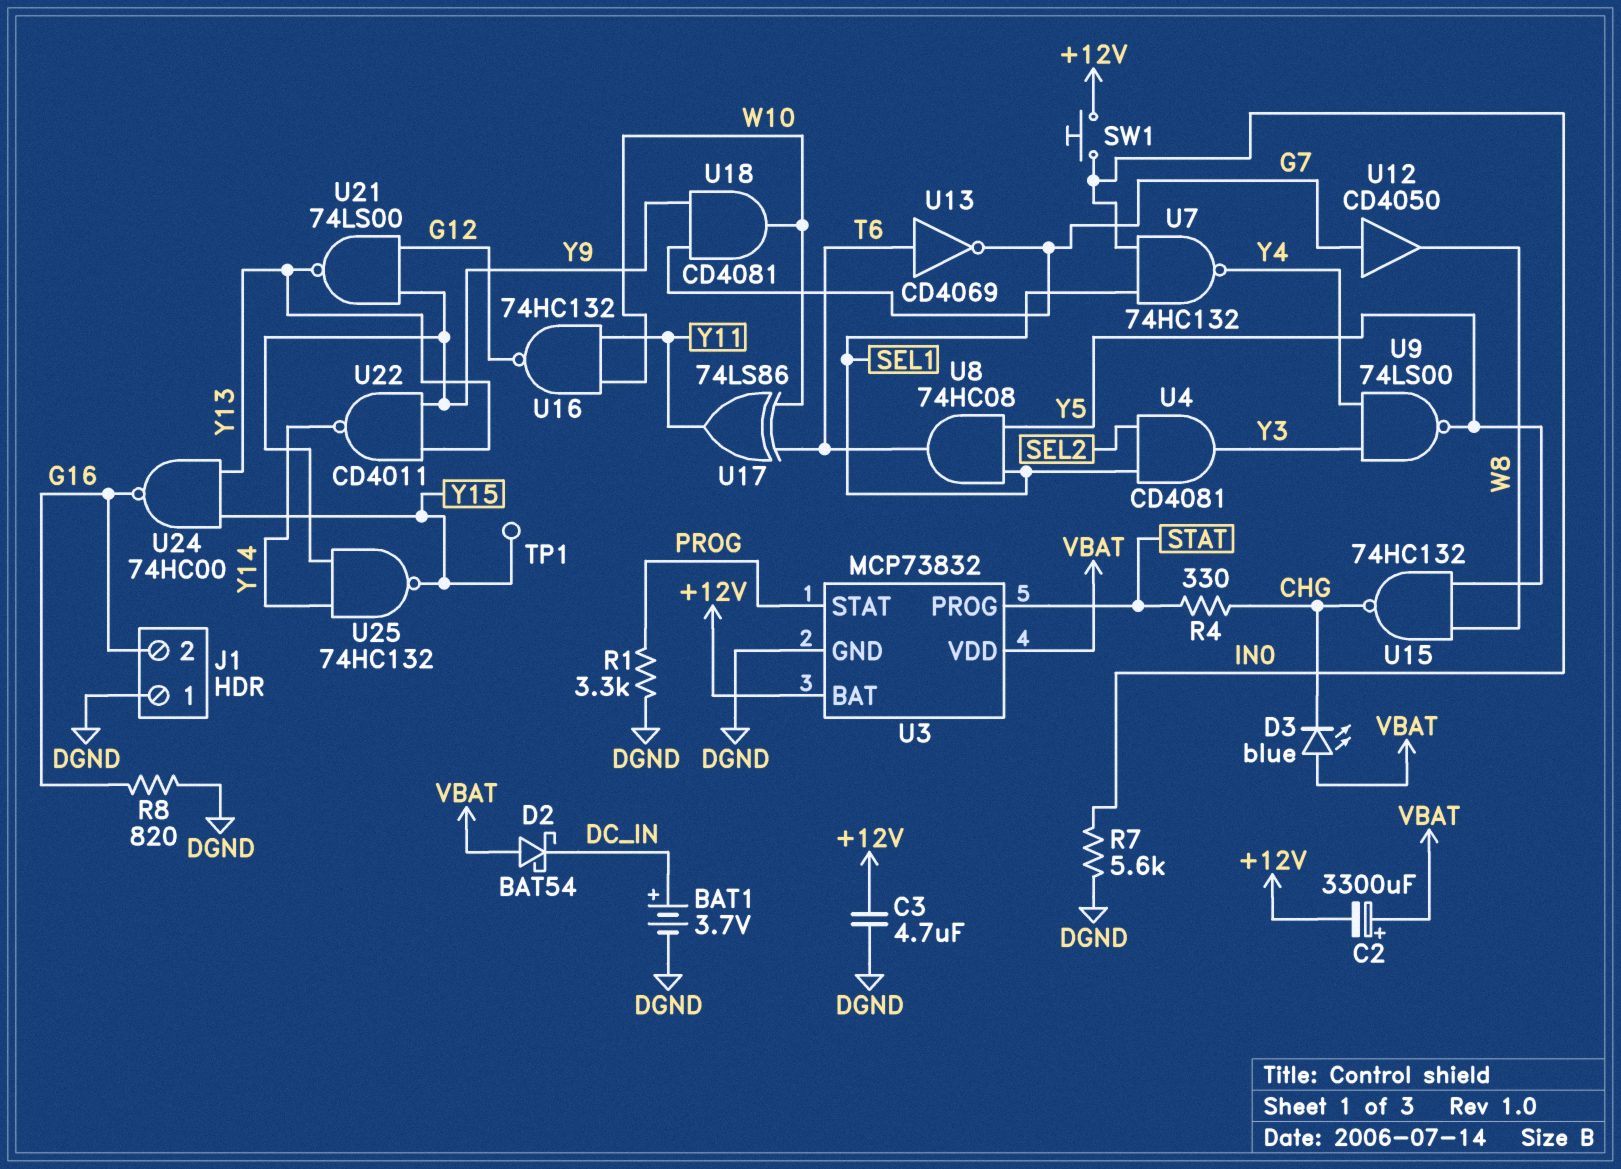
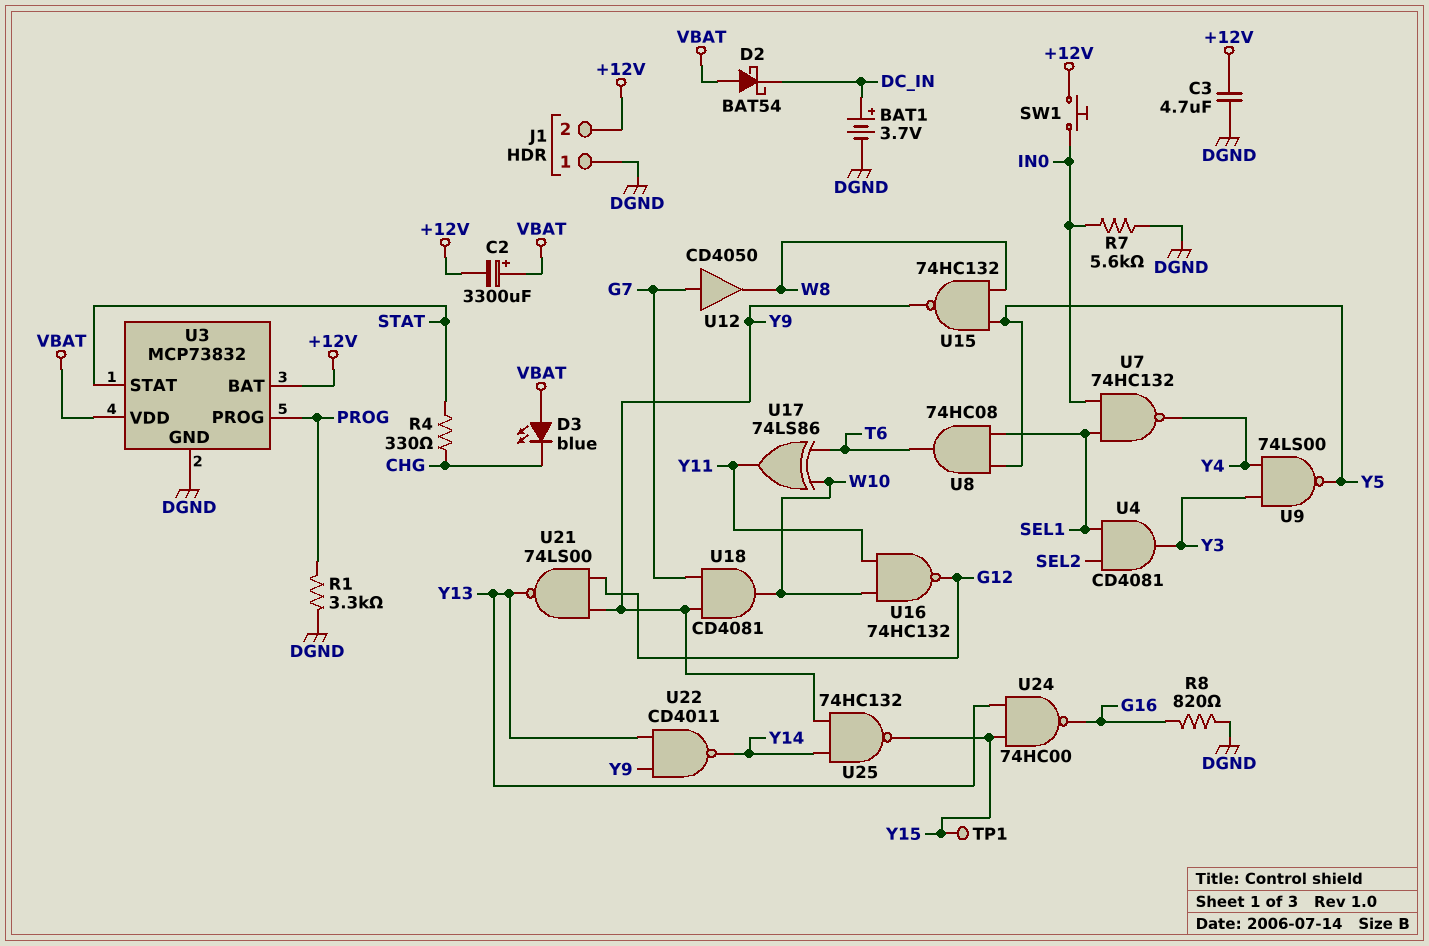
J1 pin 2: G16 -> +12V
U3 pin PROG: STAT -> PROG
U3 pin STAT: PROG -> STAT
U13: NOT CD4069 (in T6, out G7) -> none
U15: NAND 74HC132 (in W8, in Y5, out CHG) -> NAND 74HC132 (in W8, in Y5, out Y9)

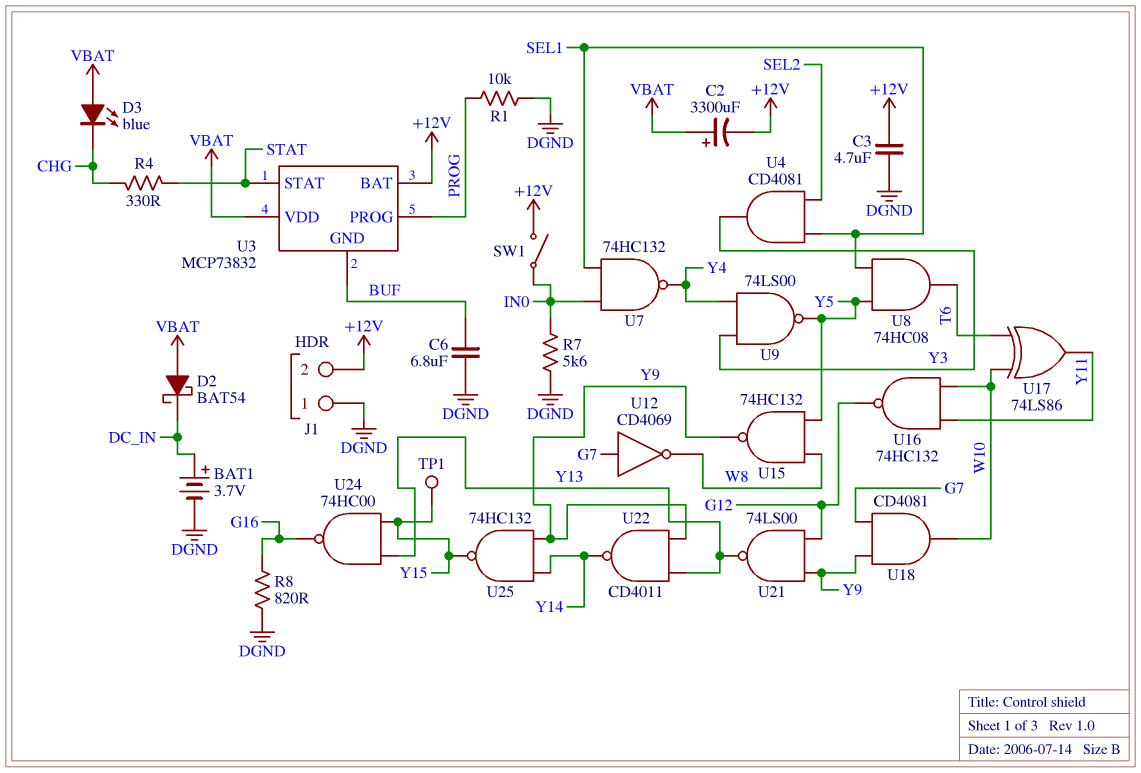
C6: none -> 6.8uF (BUF, DGND)
R1: 3.3k (DGND, PROG) -> 10k (DGND, PROG)
SW1: button (+12V, IN0) -> switch (+12V, IN0)
U3 pin GND: DGND -> BUF
U12: buffer CD4050 (in G7, out W8) -> NOT CD4069 (in G7, out W8)

